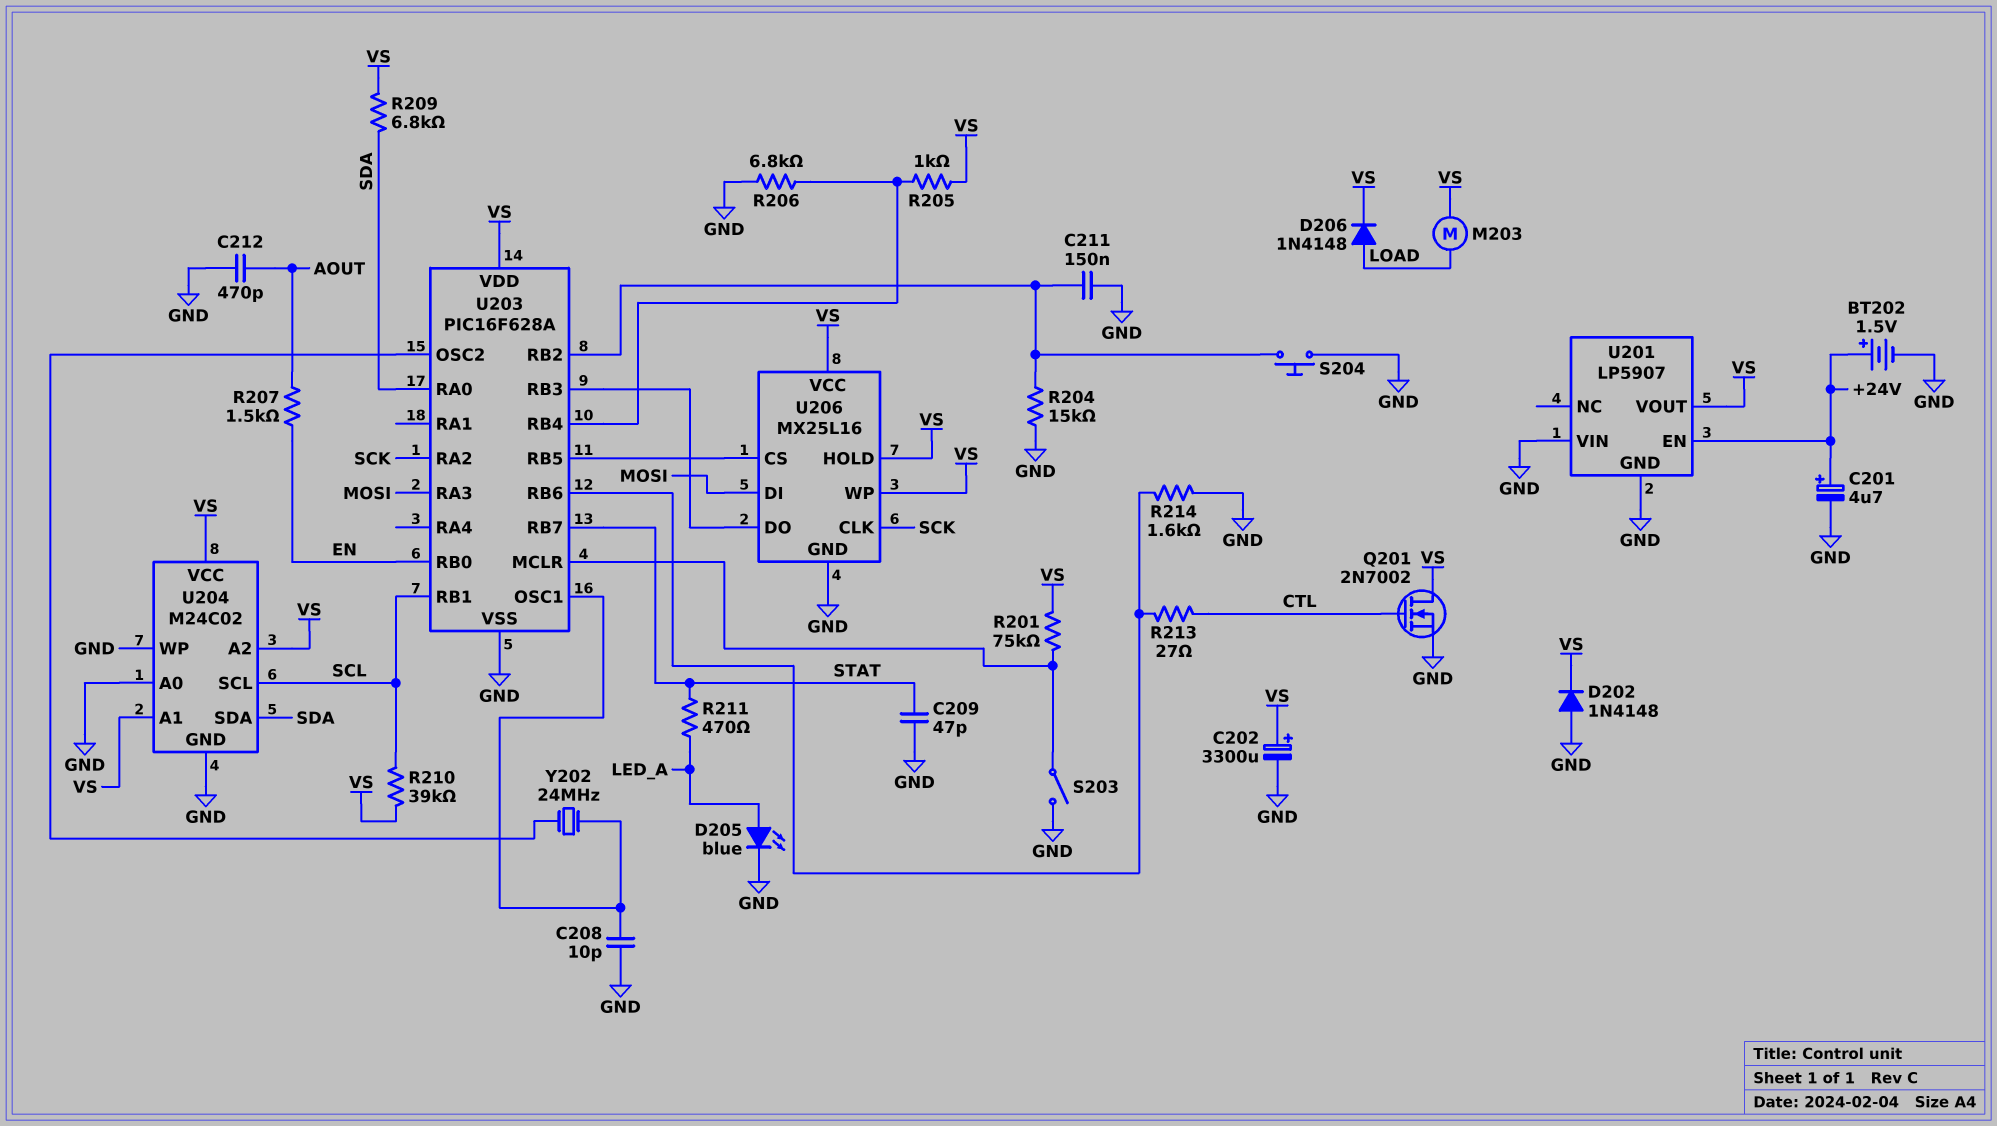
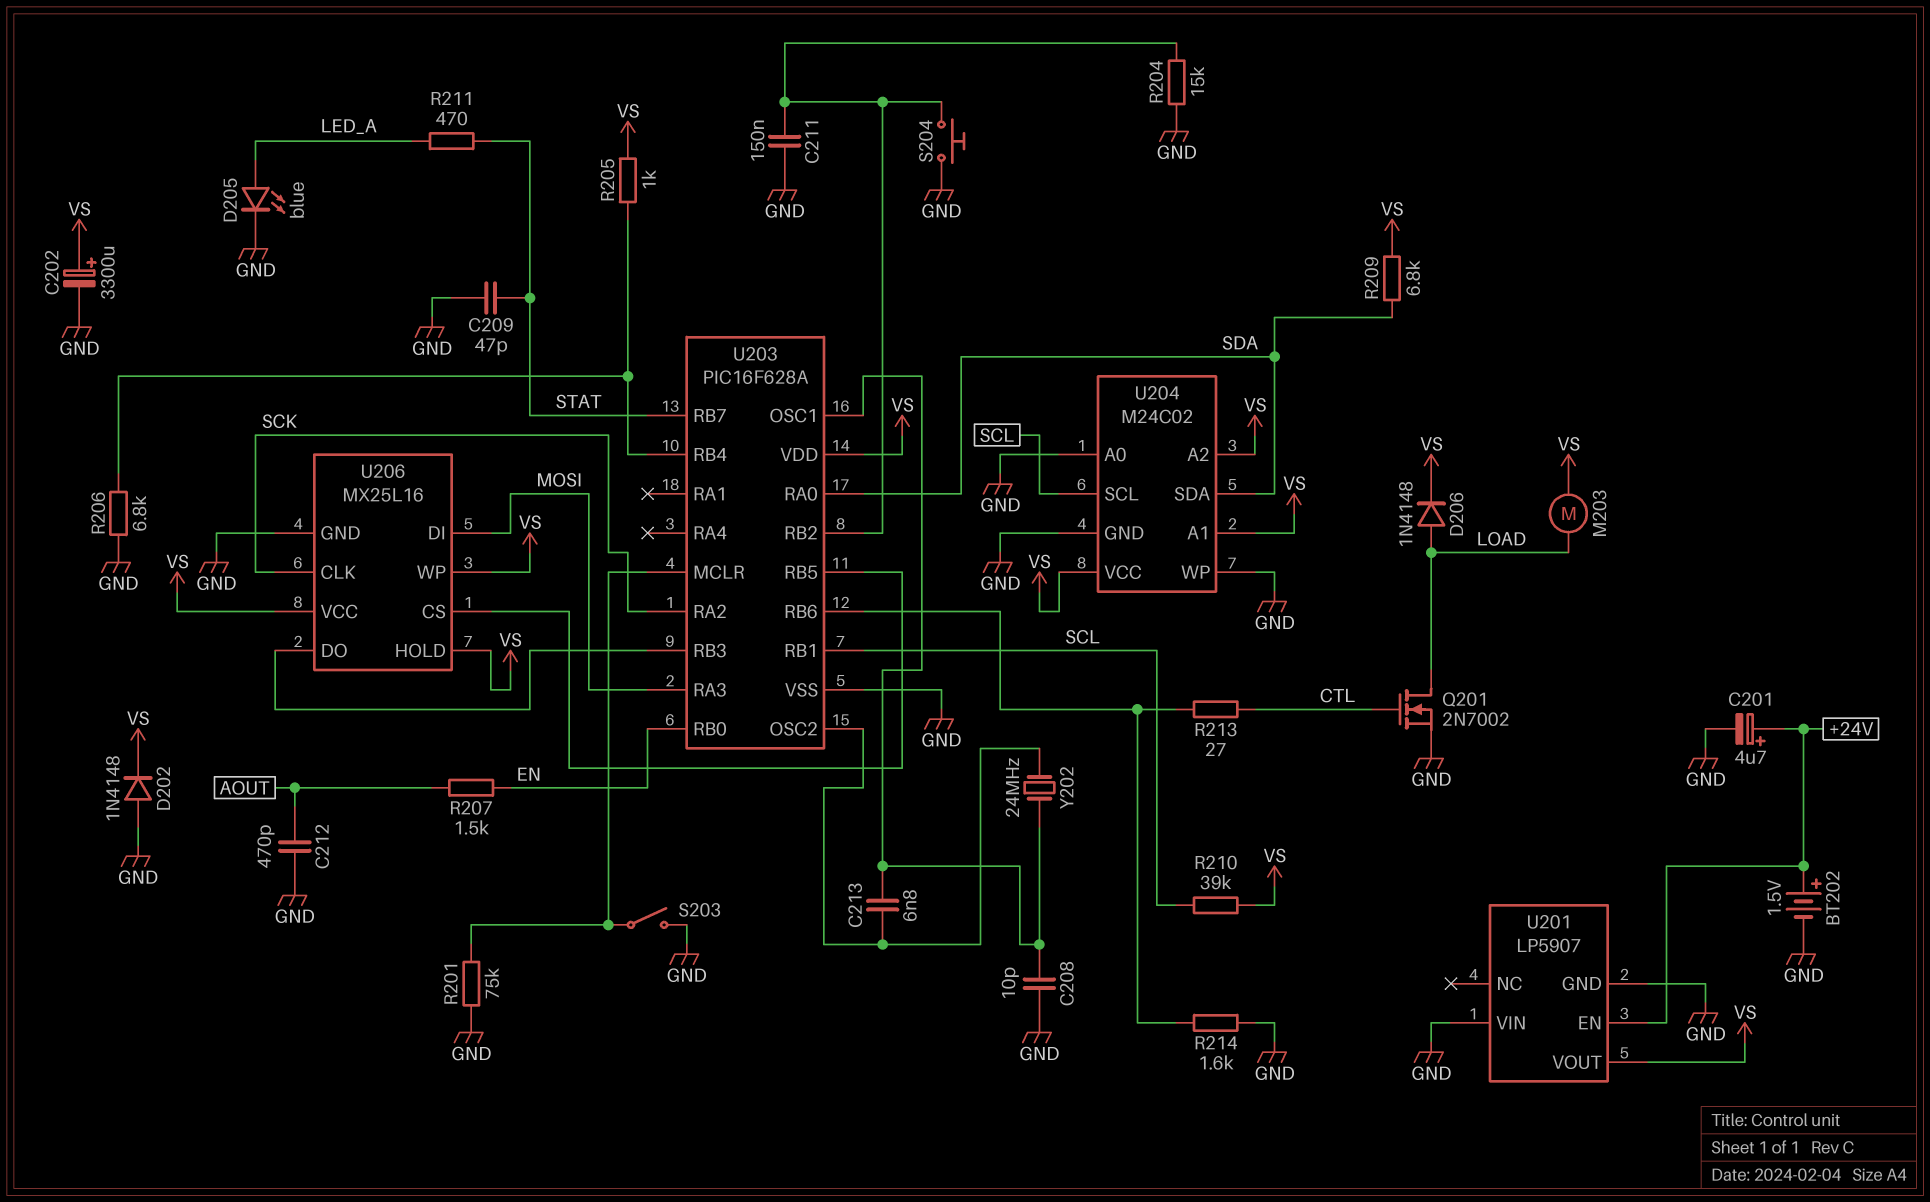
C213: none -> 6.8nF (U203/OSC1, U203/OSC2)
Q201: NMOS 2N7002 (G CTL, D VS, S GND) -> NMOS 2N7002 (G CTL, D LOAD, S GND)
R201: 75k (U203/MCLR, VS) -> 75k (GND, U203/MCLR)

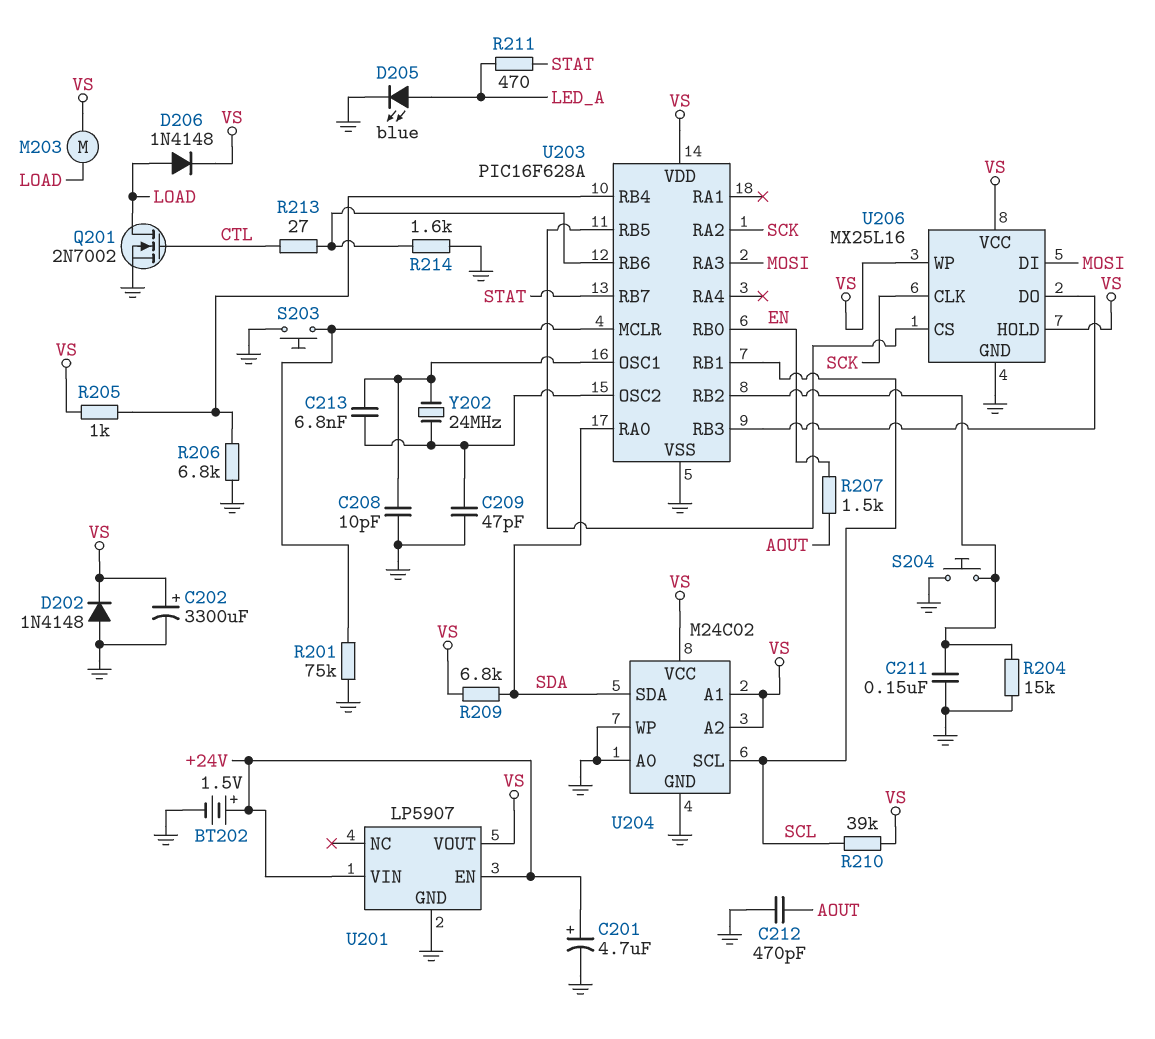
C209: 47pF (GND, STAT) -> 47pF (GND, U203/OSC2)
S203: switch (GND, U203/MCLR) -> button (GND, U203/MCLR)
U201 pin VIN: GND -> +24V

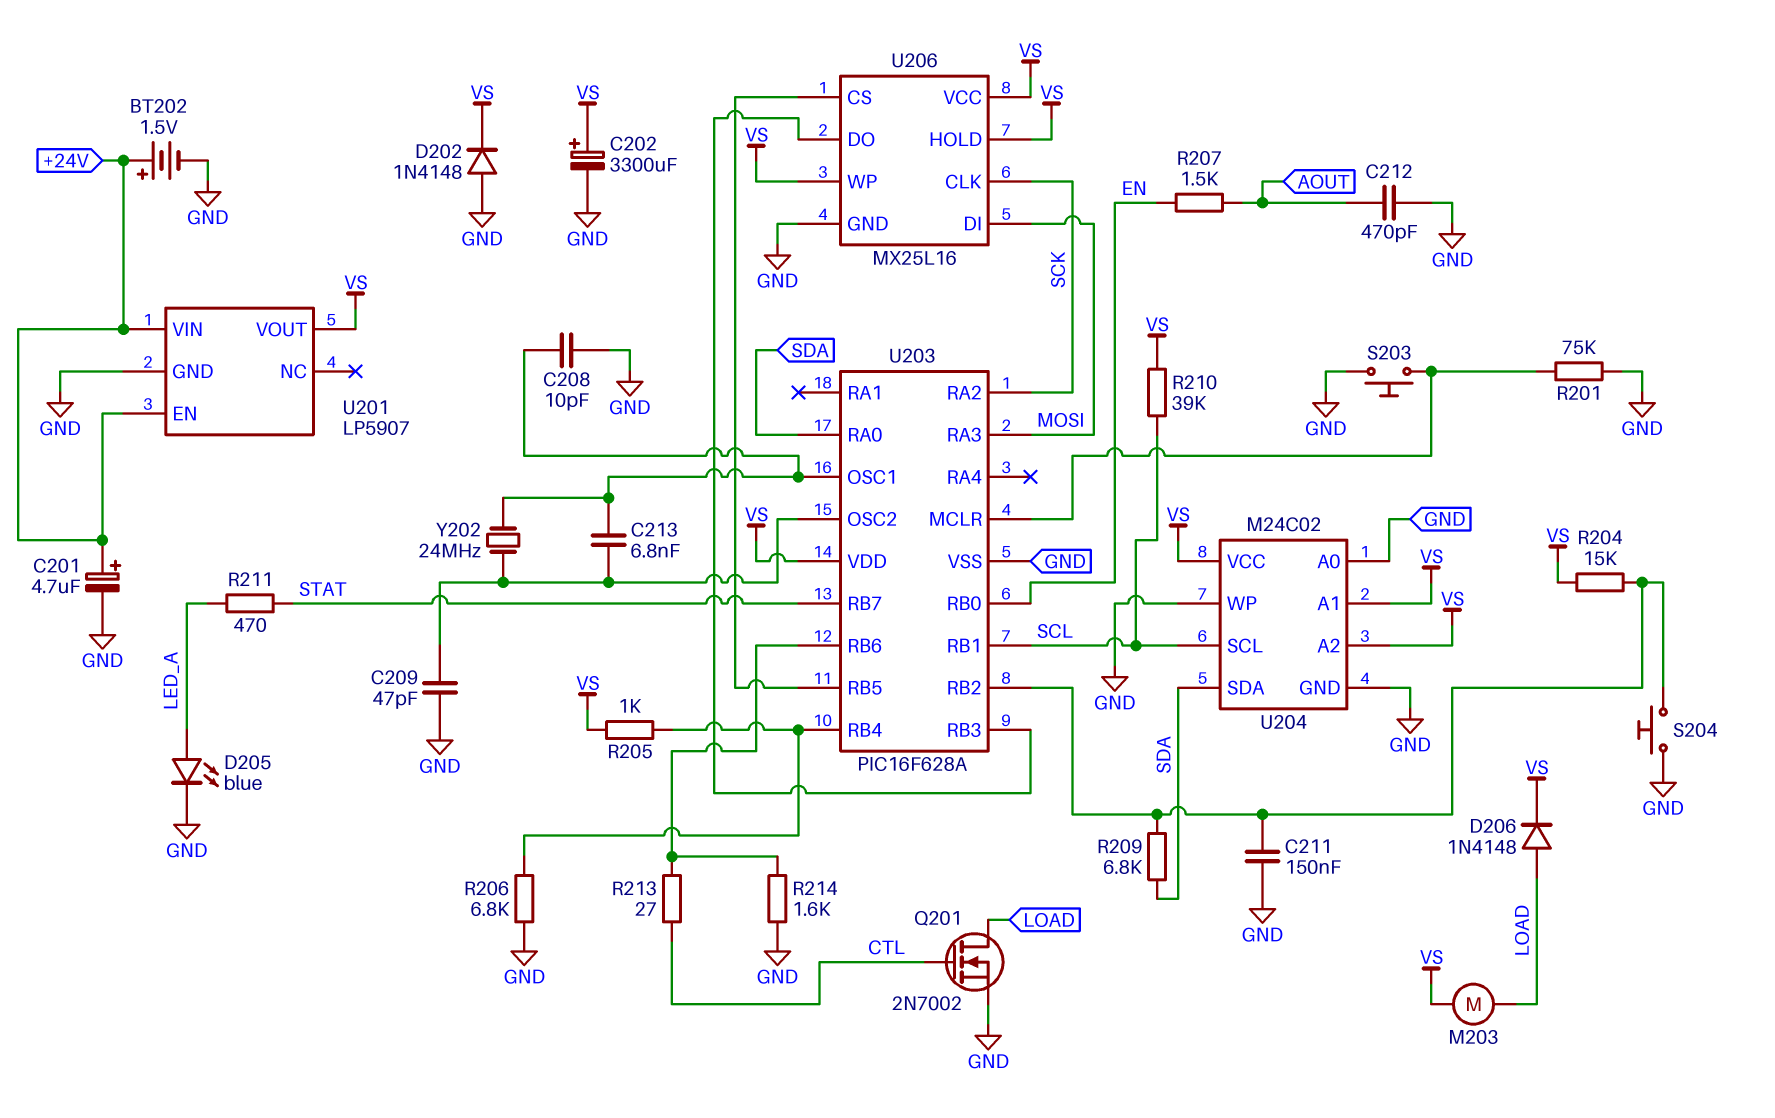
R204: 15k (GND, U203/RB2) -> 15k (U203/RB2, VS)
R209: 6.8k (SDA, VS) -> 6.8k (SDA, U203/RB2)

